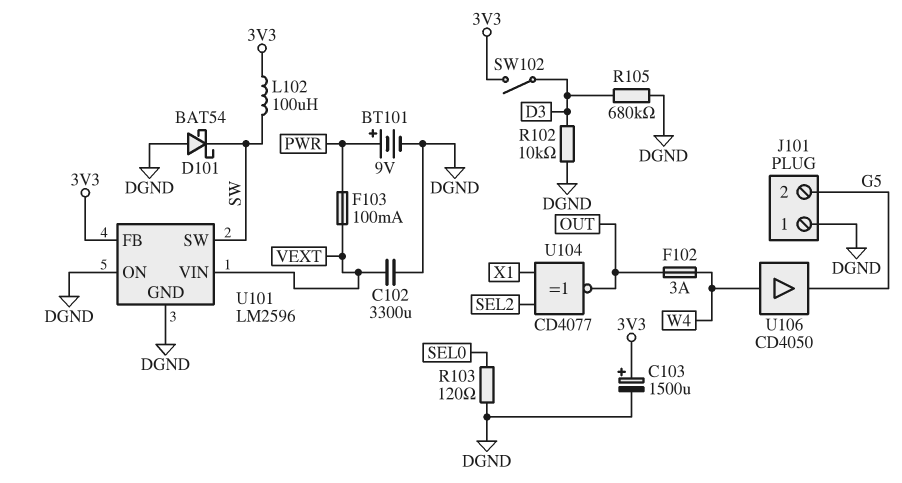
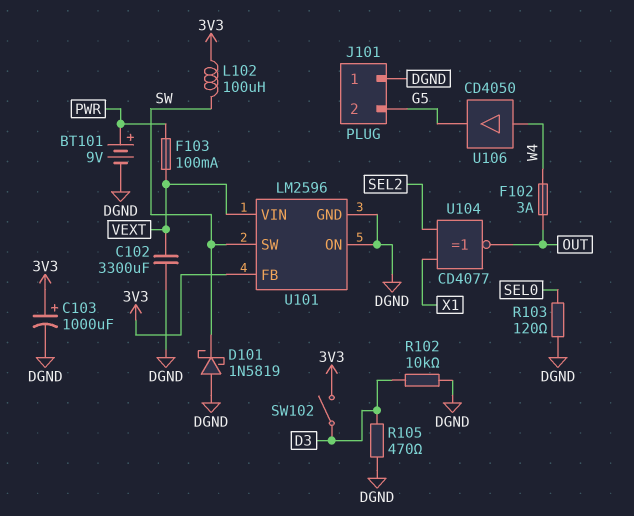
C103: 1500uF (plus 3V3, minus DGND) -> 1000uF (plus 3V3, minus DGND)
D101: schottky BAT54 (A DGND, K SW) -> schottky 1N5819 (A DGND, K SW)
R105: 680k (D3, DGND) -> 470 (D3, DGND)

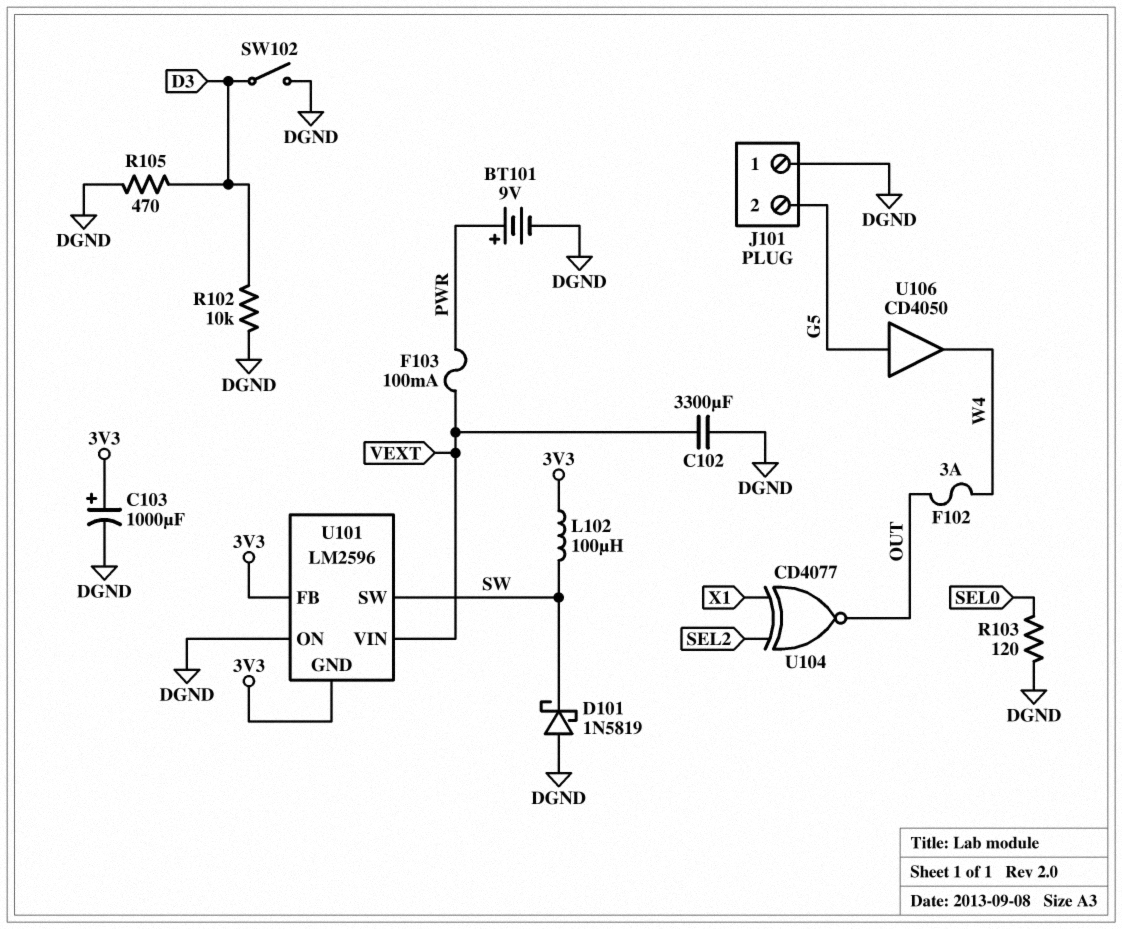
SW102: switch (3V3, D3) -> switch (D3, DGND)
U101 pin GND: DGND -> 3V3
U106: buffer CD4050 (in W4, out G5) -> buffer CD4050 (in G5, out W4)

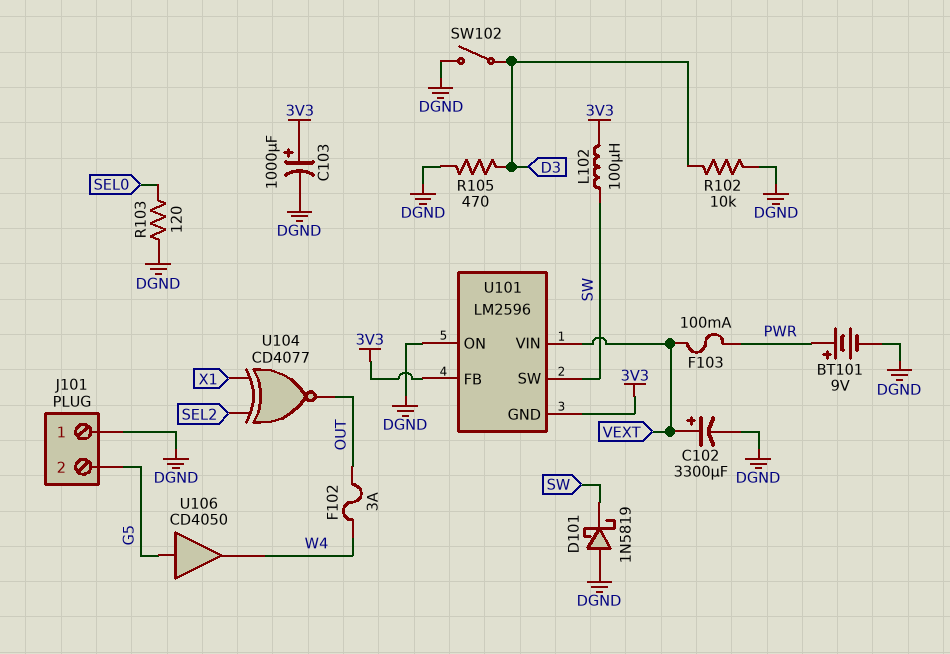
C102: 3300uF (DGND, VEXT) -> 3300uF (plus VEXT, minus DGND)

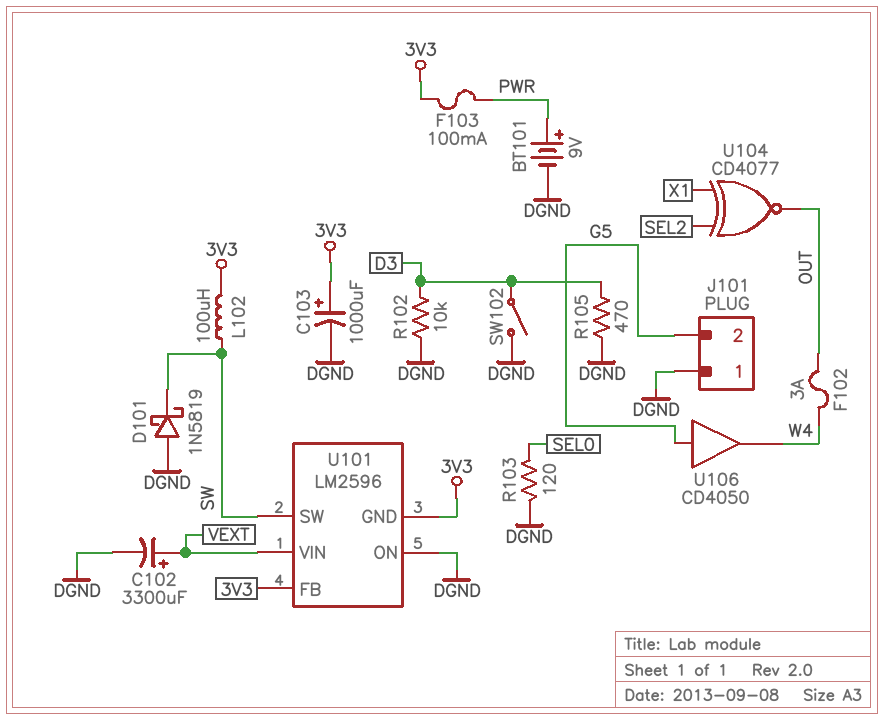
F103: 100mA (PWR, VEXT) -> 100mA (3V3, PWR)

